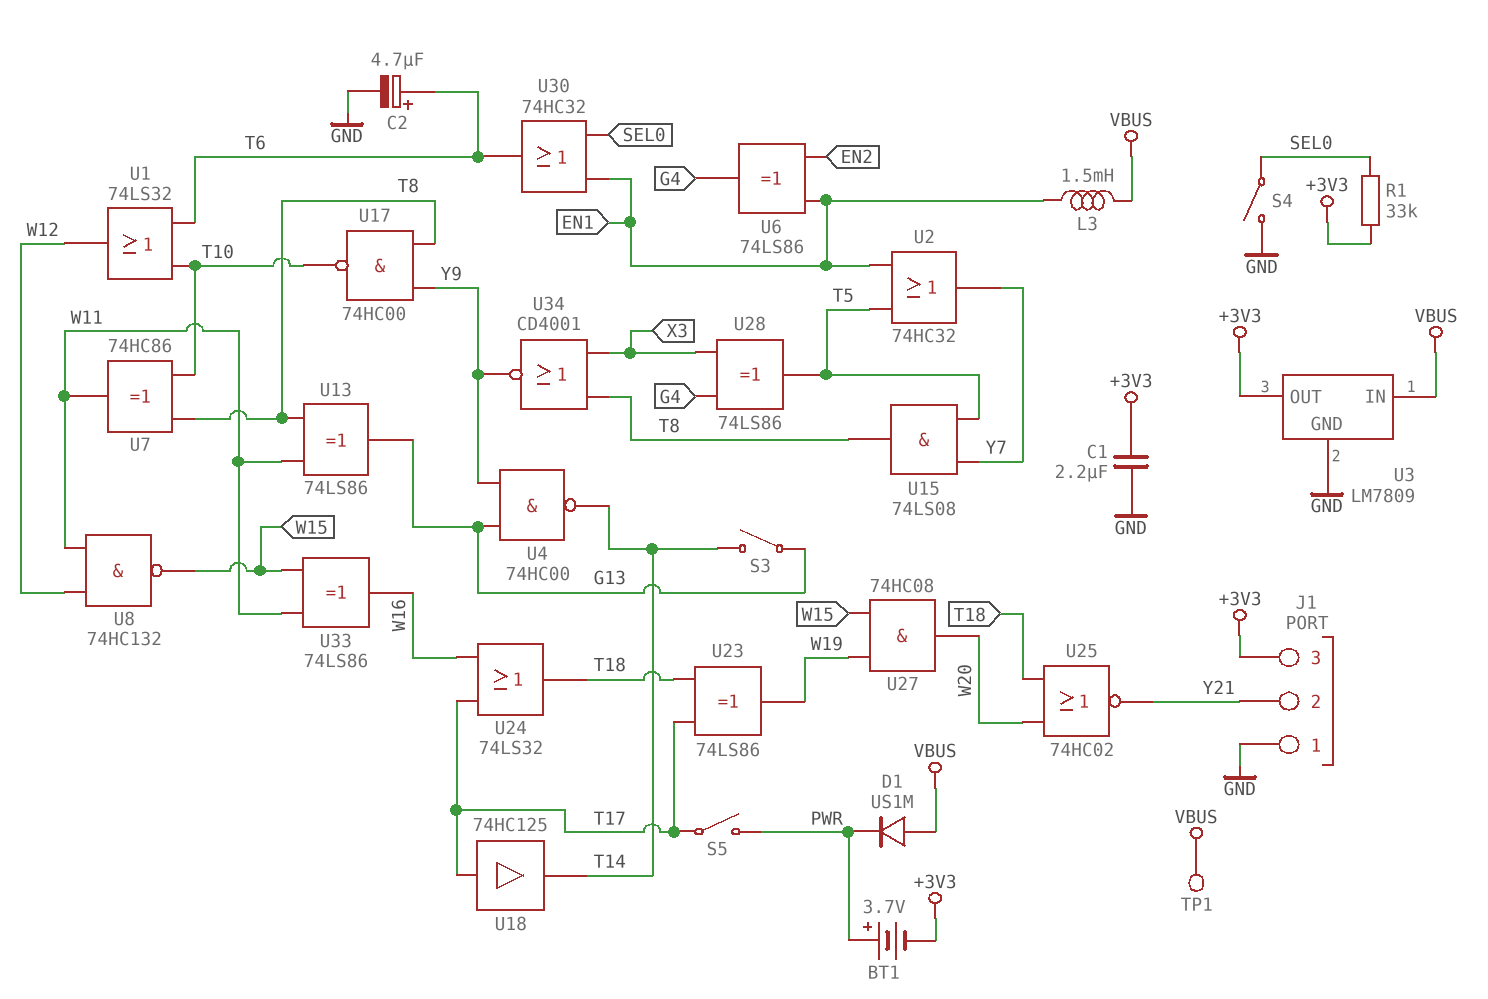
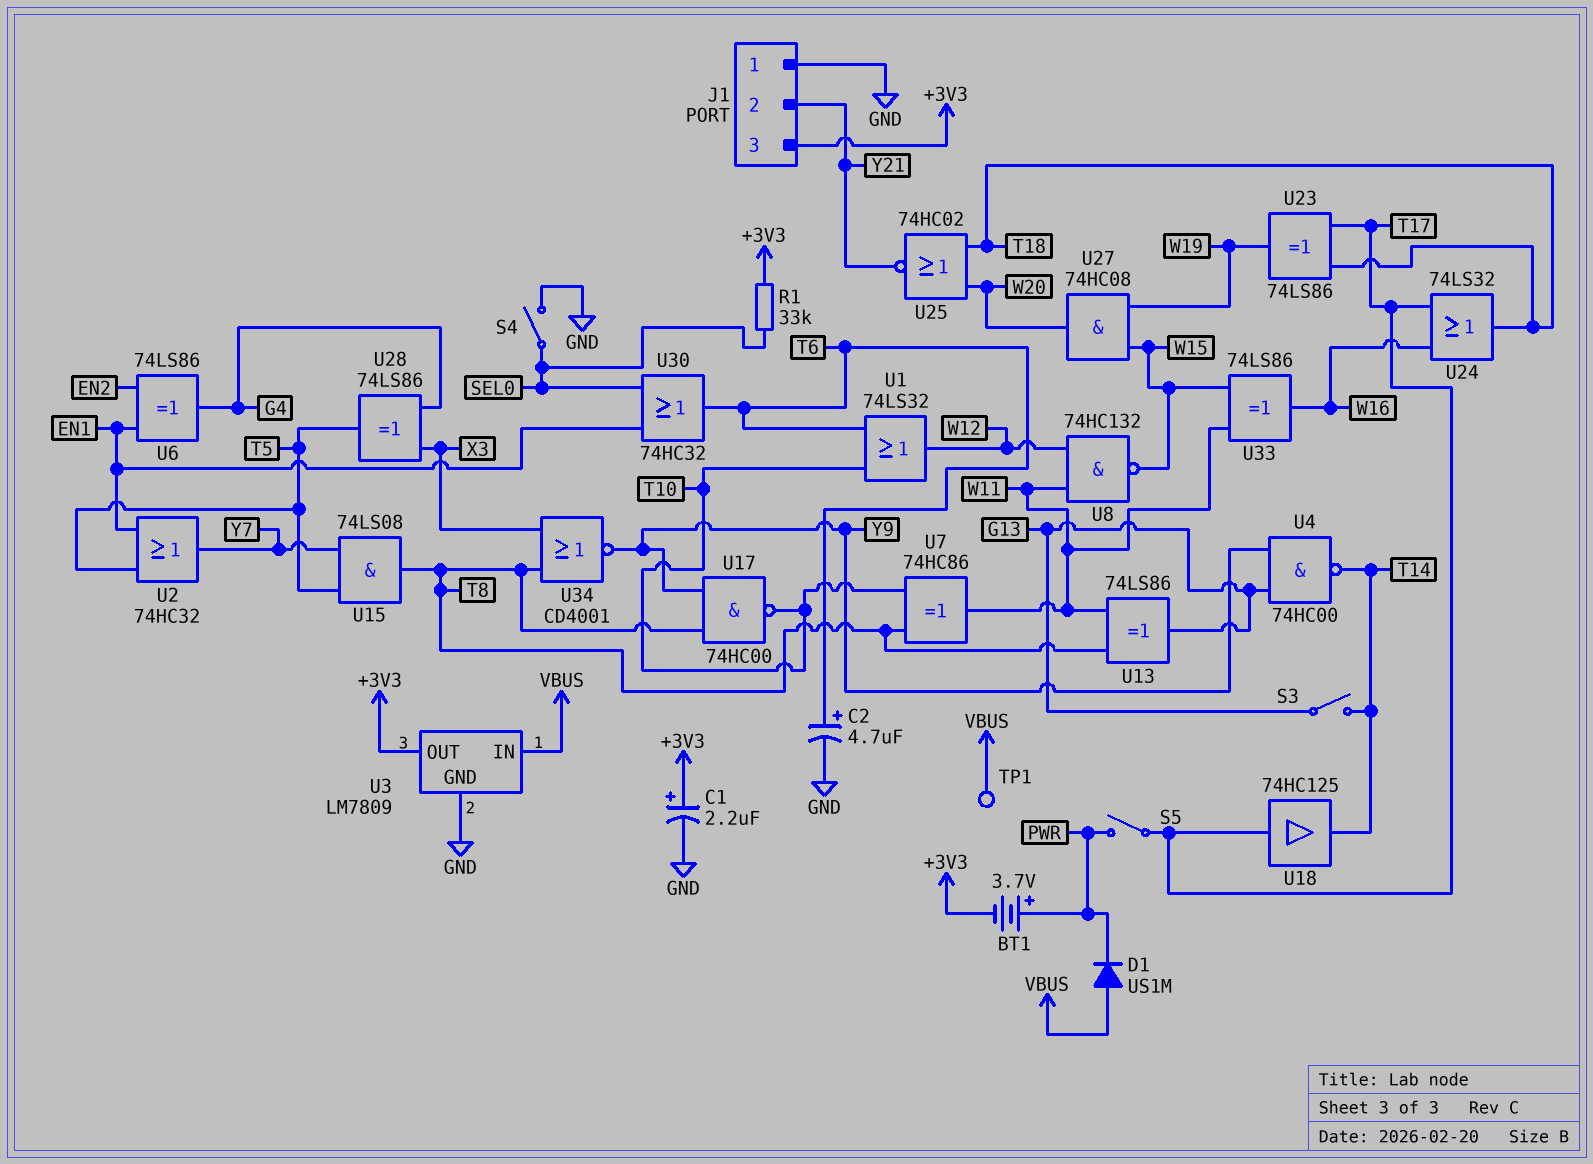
C1: 2.2uF (+3V3, GND) -> 2.2uF (plus +3V3, minus GND)
L3: 1.5mH (EN1, VBUS) -> none

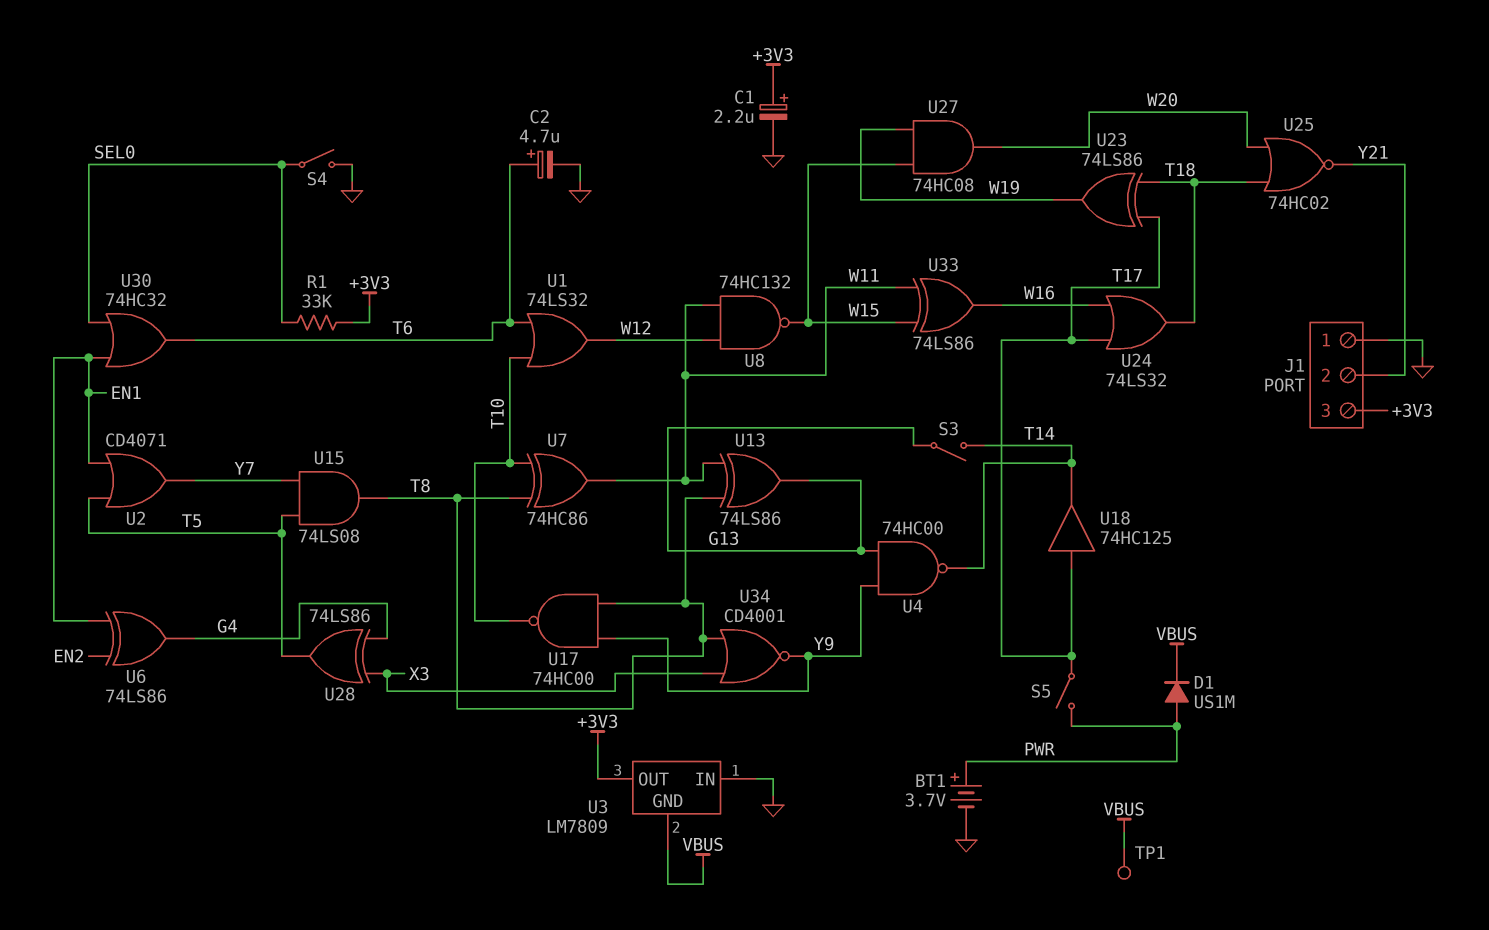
BT1: 3.7V (plus PWR, minus +3V3) -> 3.7V (plus PWR, minus GND)
D1: diode US1M (A VBUS, K PWR) -> diode US1M (A PWR, K VBUS)
U2: OR 74HC32 (in EN1, in T5, out Y7) -> OR CD4071 (in EN1, in T5, out Y7)
U3 pin GND: GND -> VBUS
U3 pin IN: VBUS -> GND

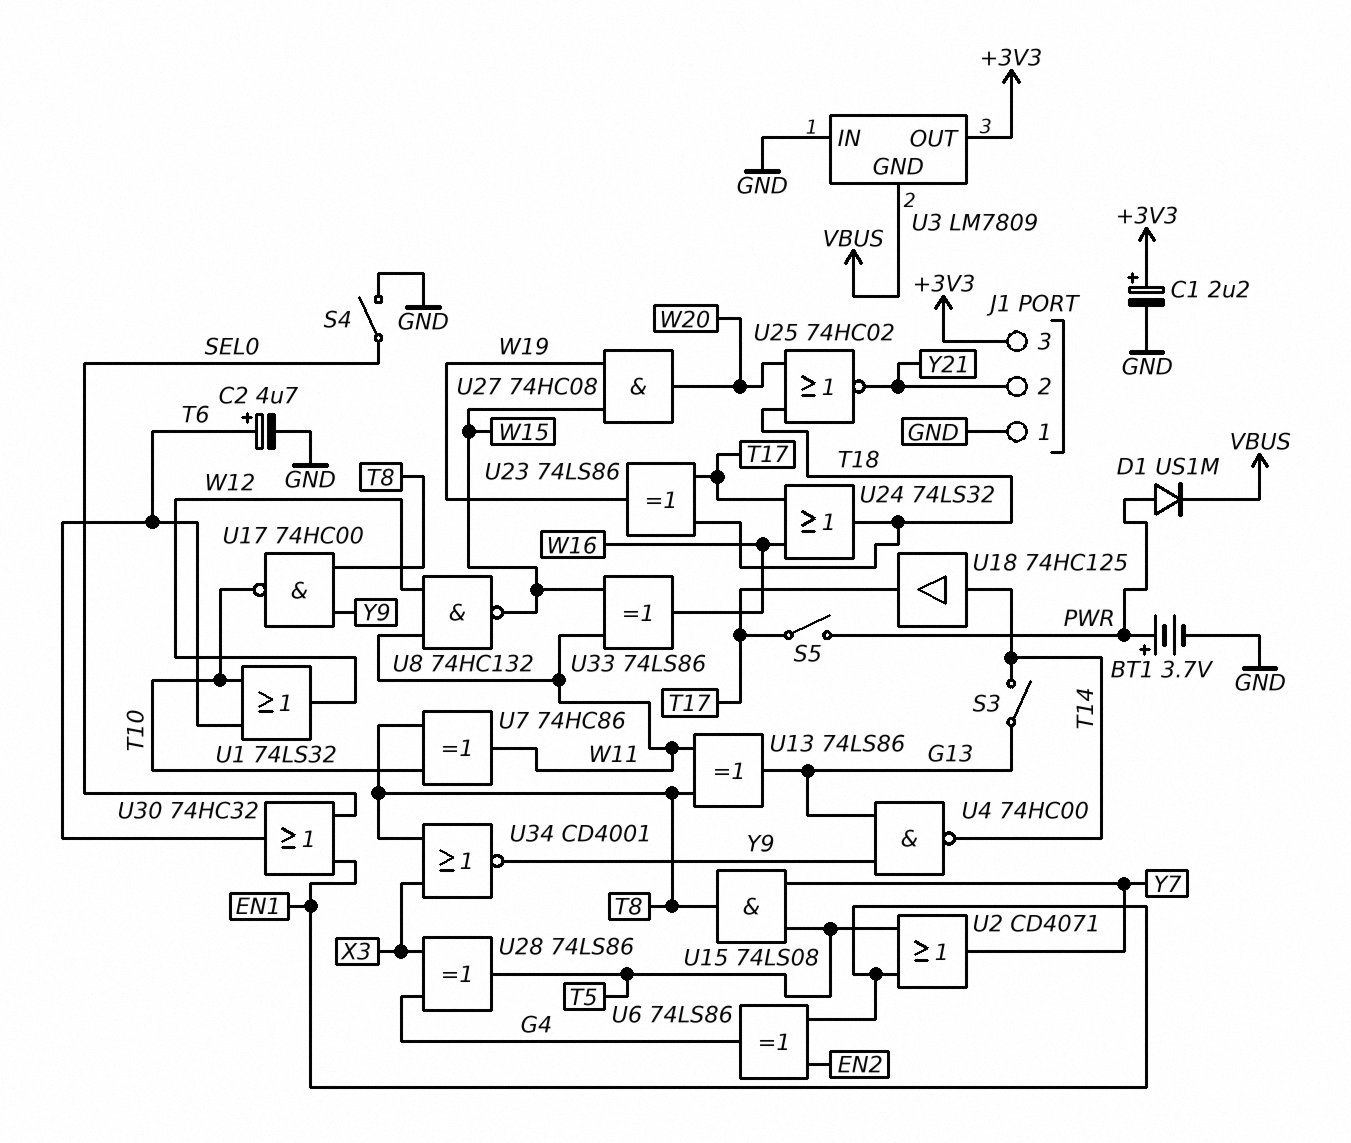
R1: 33k (+3V3, SEL0) -> none
TP1: test point (VBUS) -> none
U18: buffer 74HC125 (in T17, out T14) -> buffer 74HC125 (in T14, out T17)

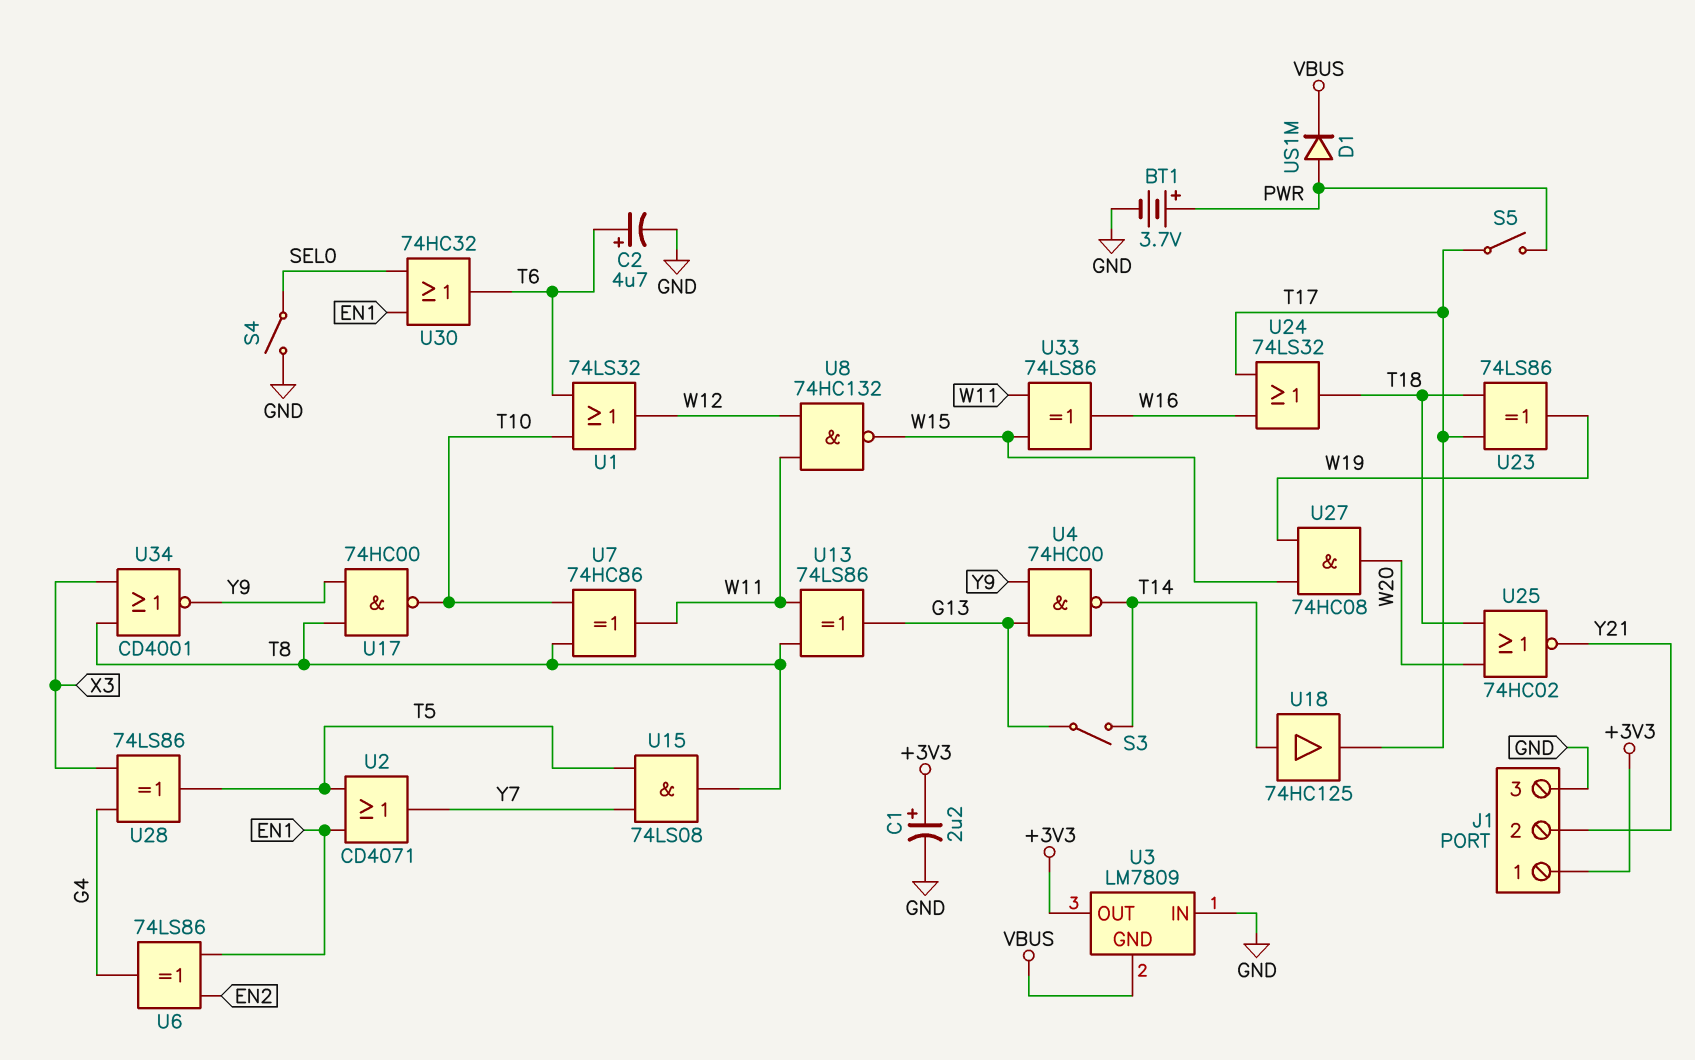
J1 pin 1: GND -> +3V3
J1 pin 3: +3V3 -> GND

